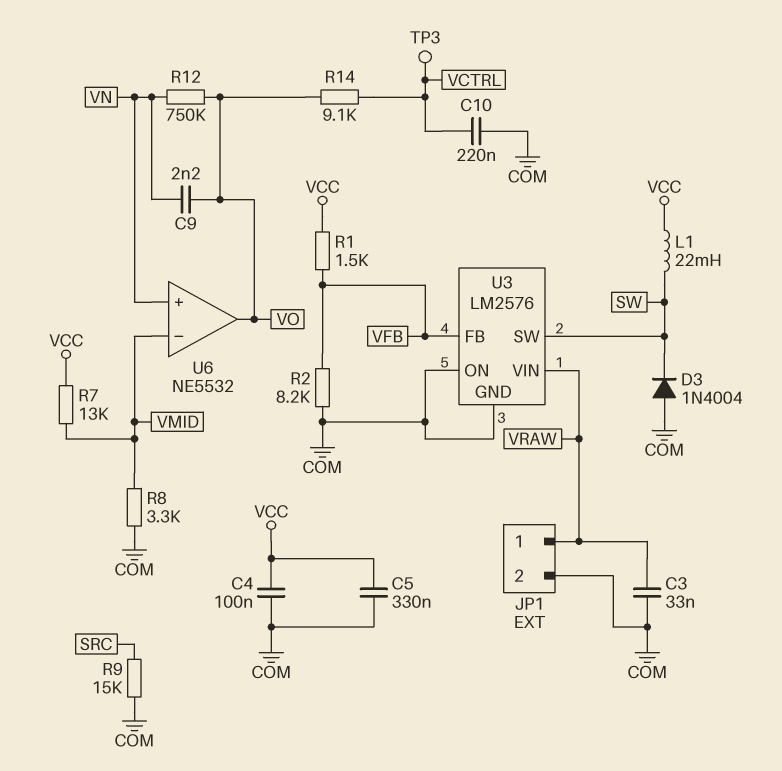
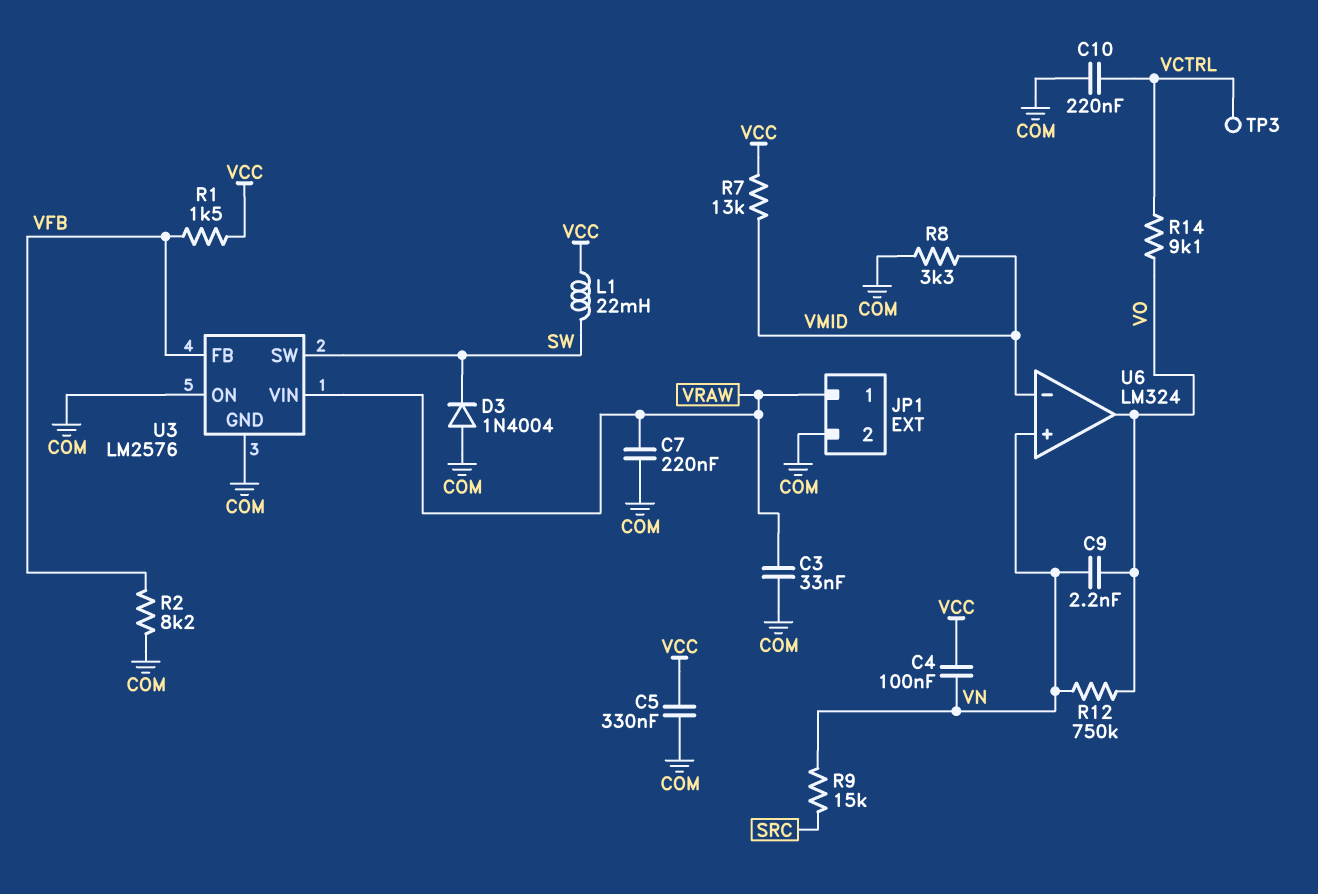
C4: 100nF (COM, VCC) -> 100nF (VCC, VN)
C7: none -> 220nF (COM, VRAW)
R9: 15k (COM, SRC) -> 15k (SRC, VN)
U6: NE5532 -> LM324

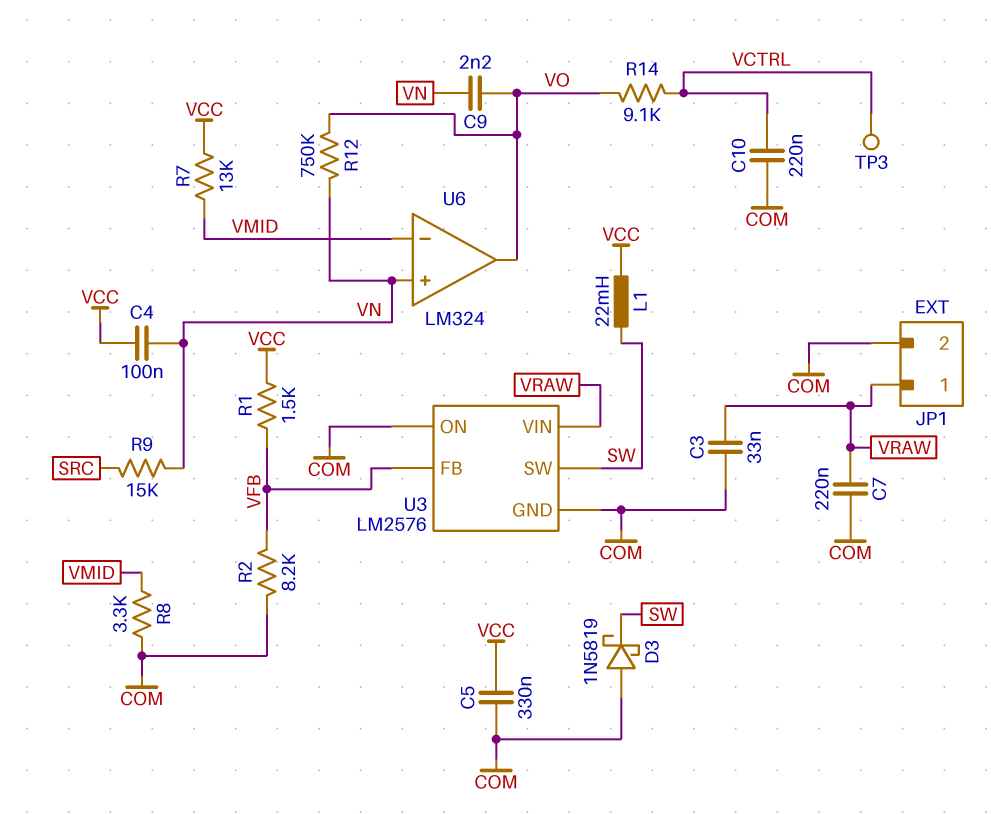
D3: diode 1N4004 (A COM, K SW) -> schottky 1N5819 (A COM, K SW)

